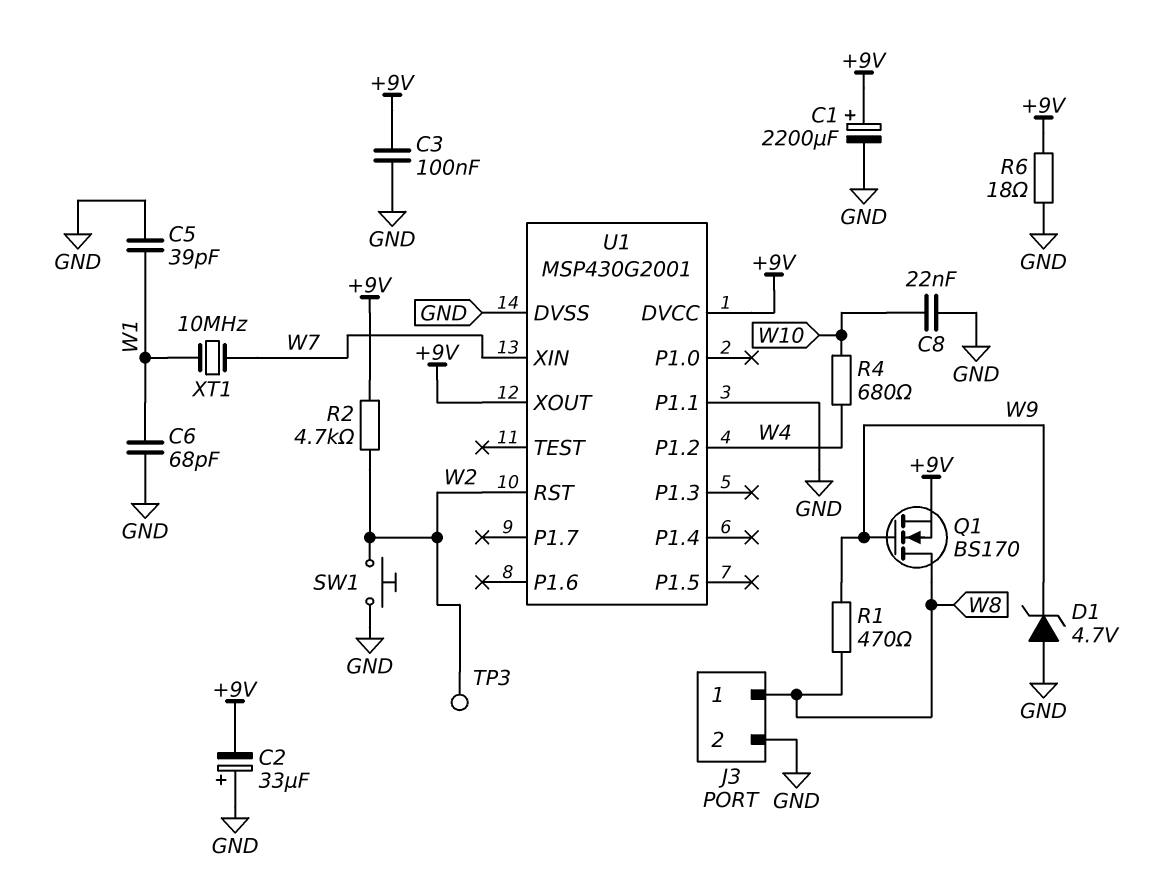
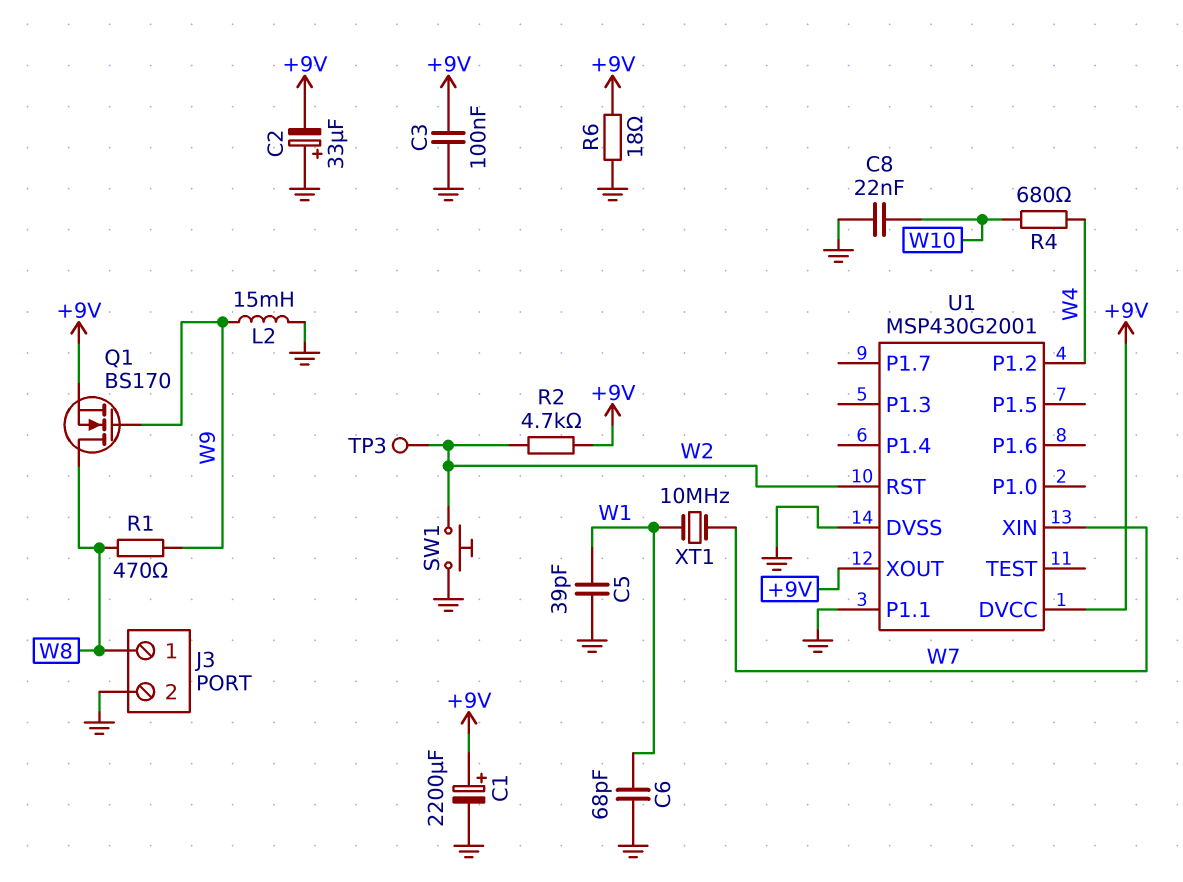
D1: zener 4.7V (A GND, K W9) -> none
L2: none -> 15mH (GND, W9)

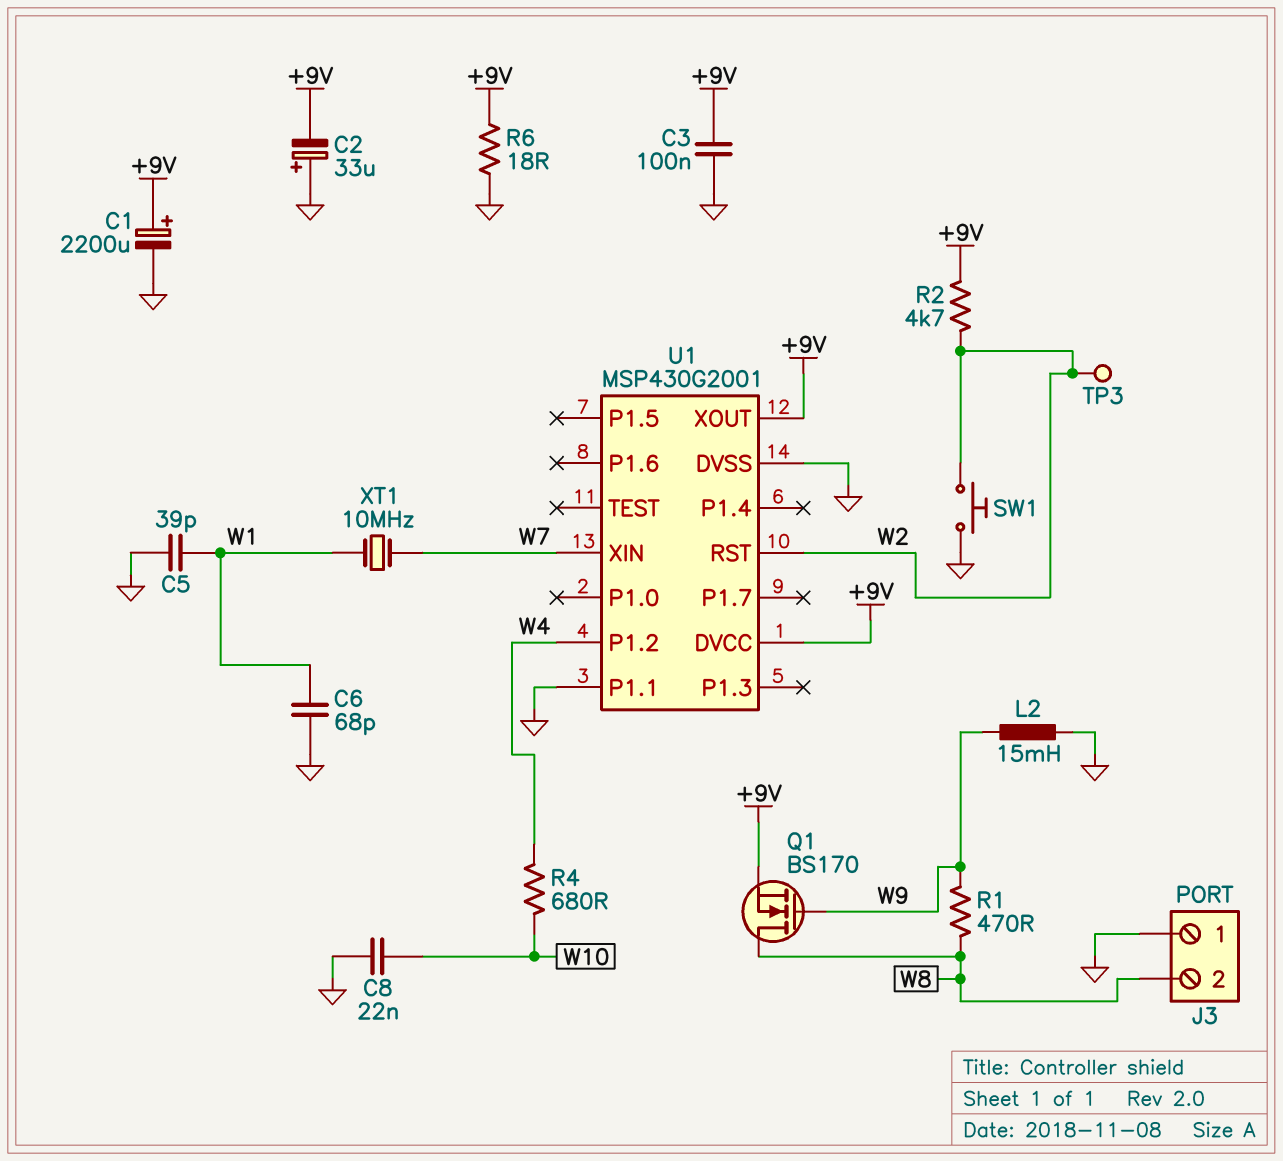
J3 pin 1: W8 -> GND
J3 pin 2: GND -> W8

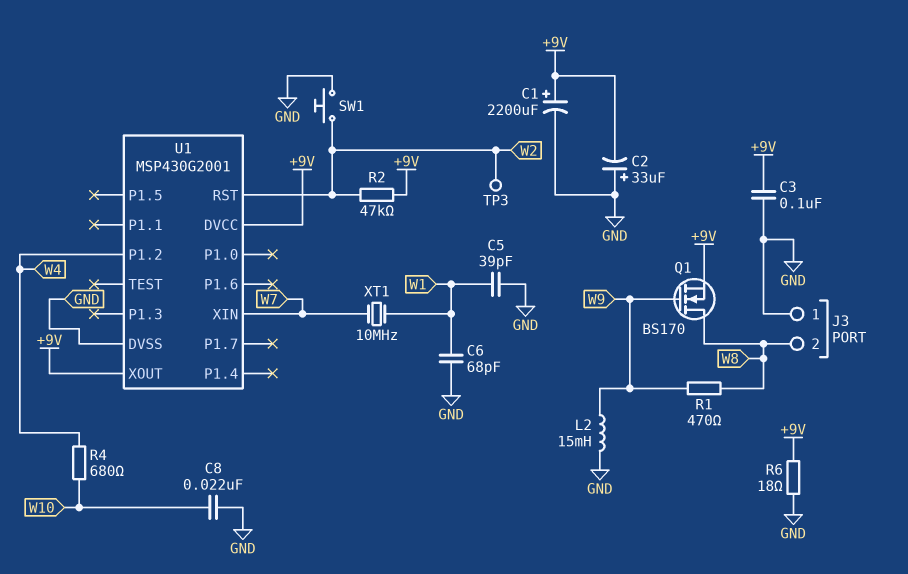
R2: 4.7k (+9V, W2) -> 47k (+9V, W2)
U1 pin P1.1: GND -> none

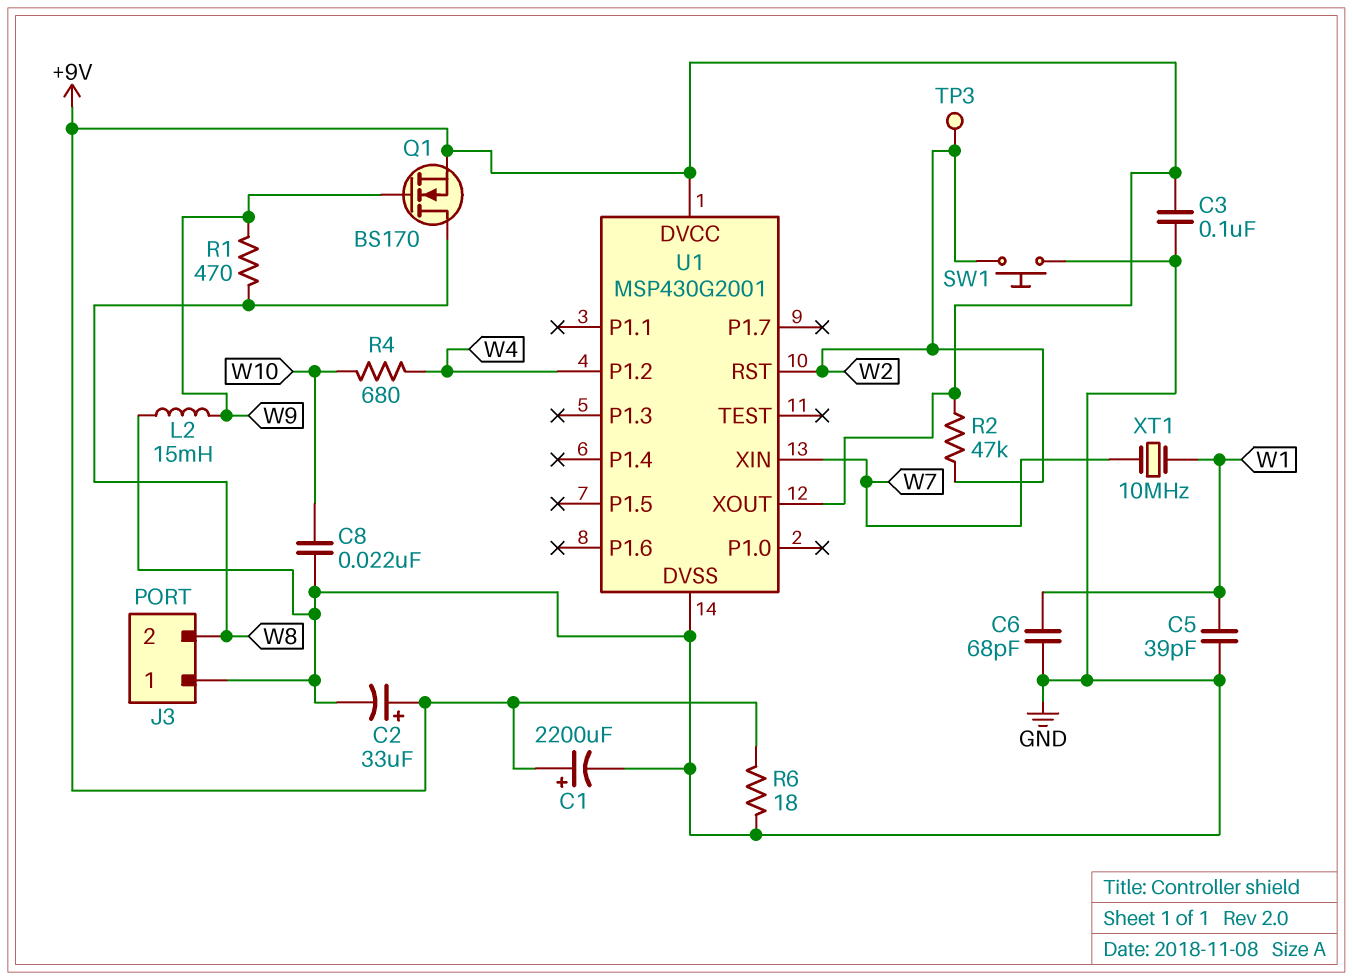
C2: 33uF (plus GND, minus +9V) -> 33uF (plus +9V, minus GND)

